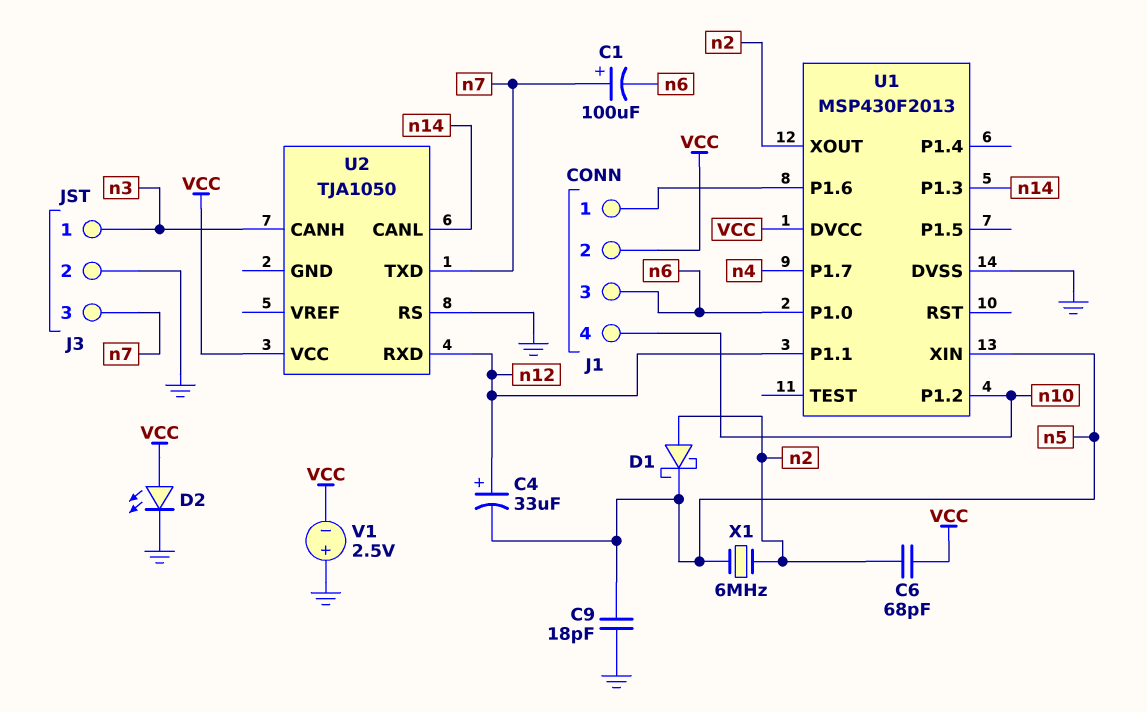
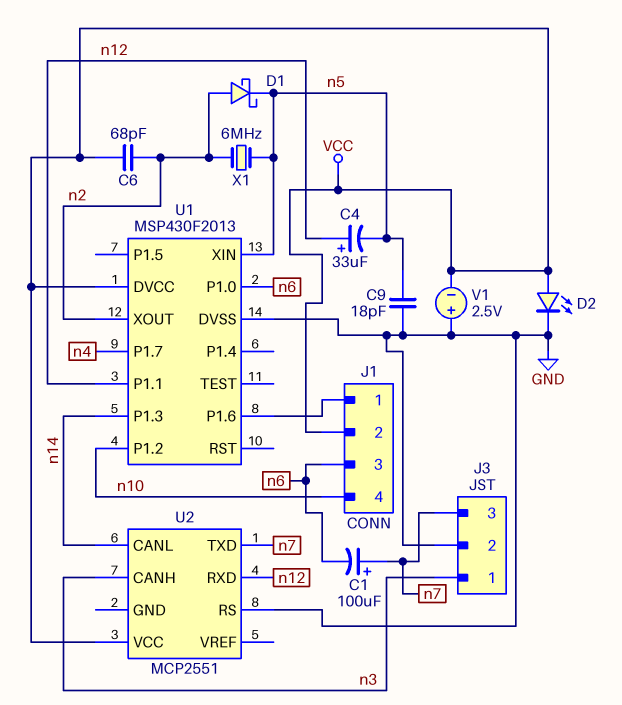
U2: TJA1050 -> MCP2551

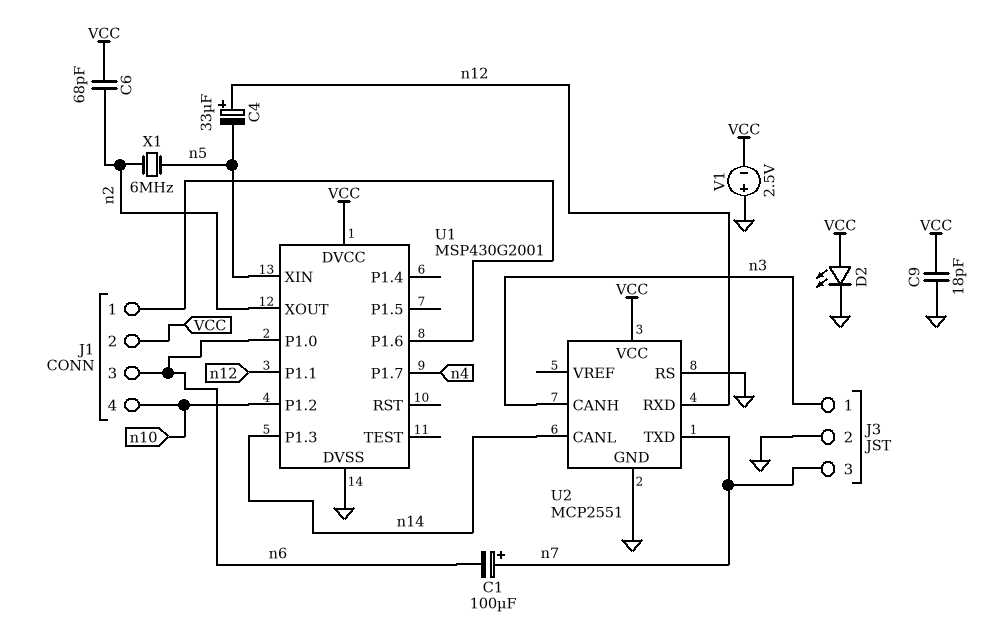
C9: 18pF (GND, n5) -> 18pF (GND, VCC)
D1: schottky (A n2, K n5) -> none
U1: MSP430F2013 -> MSP430G2001
U2 pin GND: none -> GND

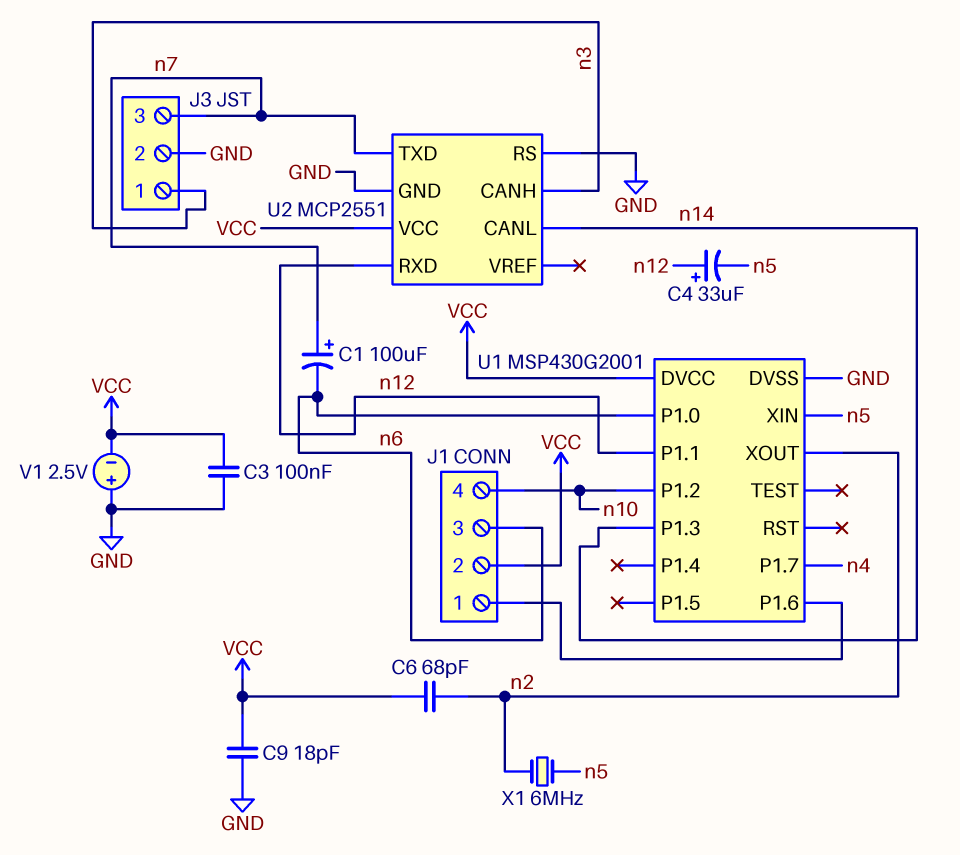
C3: none -> 100nF (GND, VCC)
D2: LED (A VCC, K GND) -> none

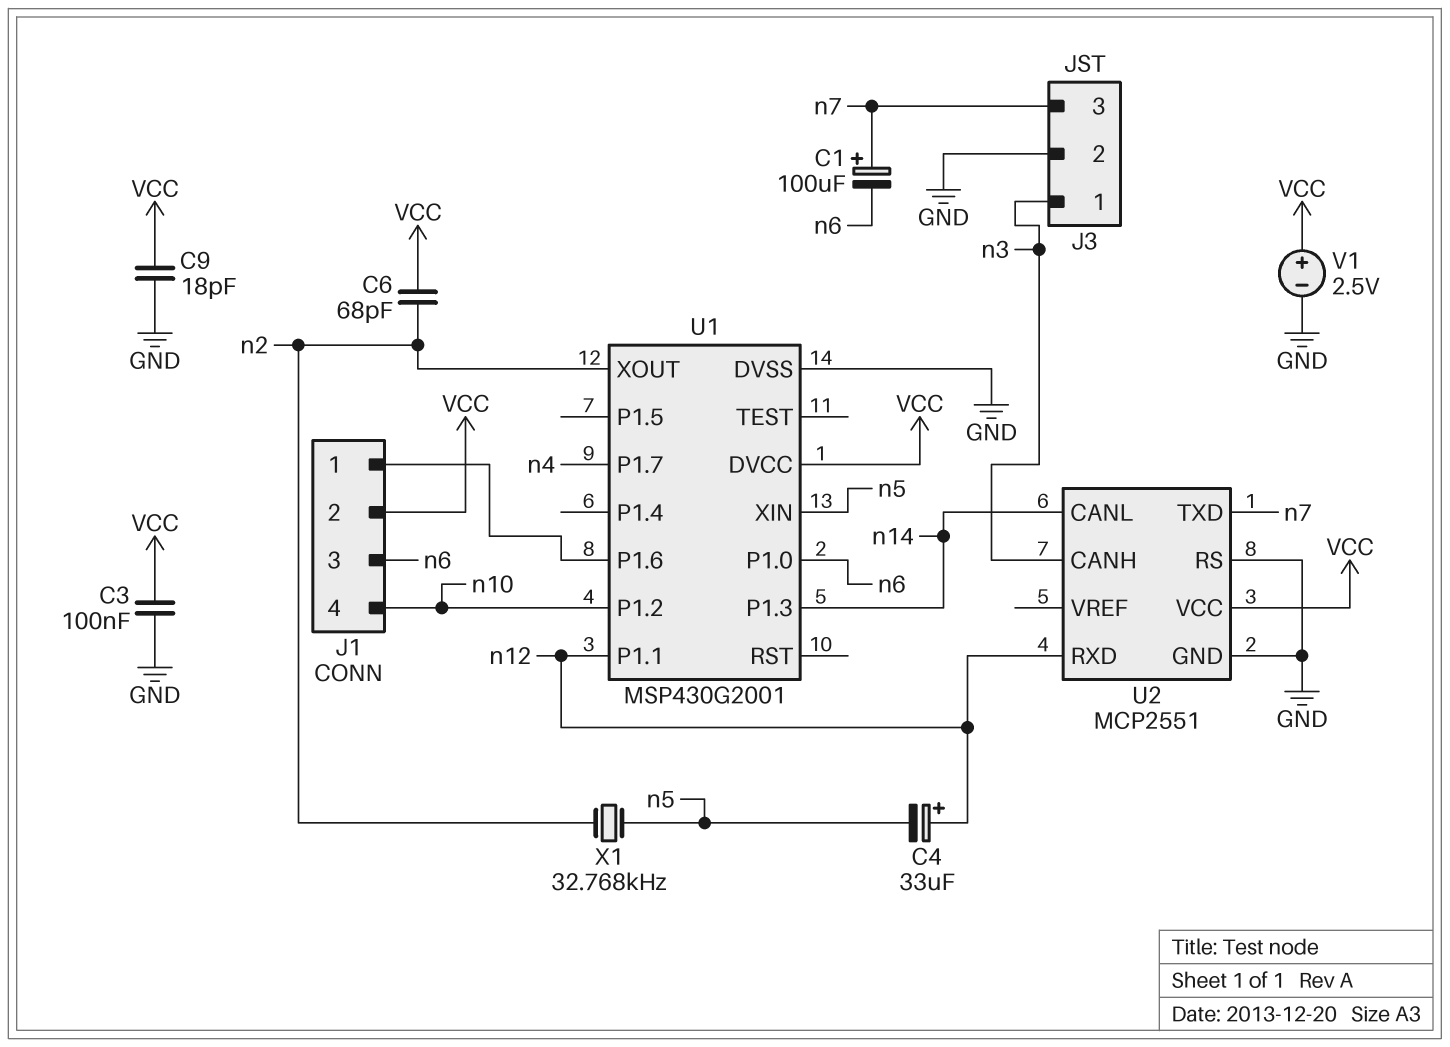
V1: 2.5V (plus GND, minus VCC) -> 2.5V (plus VCC, minus GND)
X1: 6MHz (n2, n5) -> 32.768kHz (n2, n5)

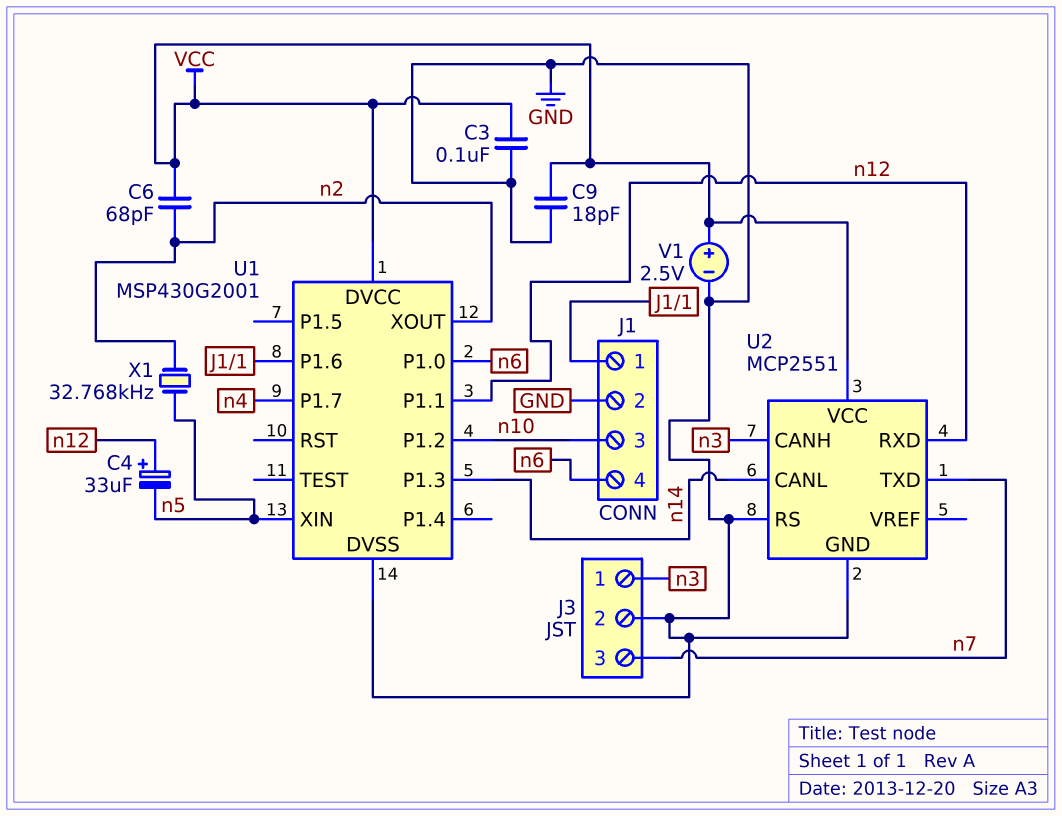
C1: 100uF (plus n7, minus n6) -> none
J1 pin 2: VCC -> GND
J1 pin 3: n6 -> n10
J1 pin 4: n10 -> n6

